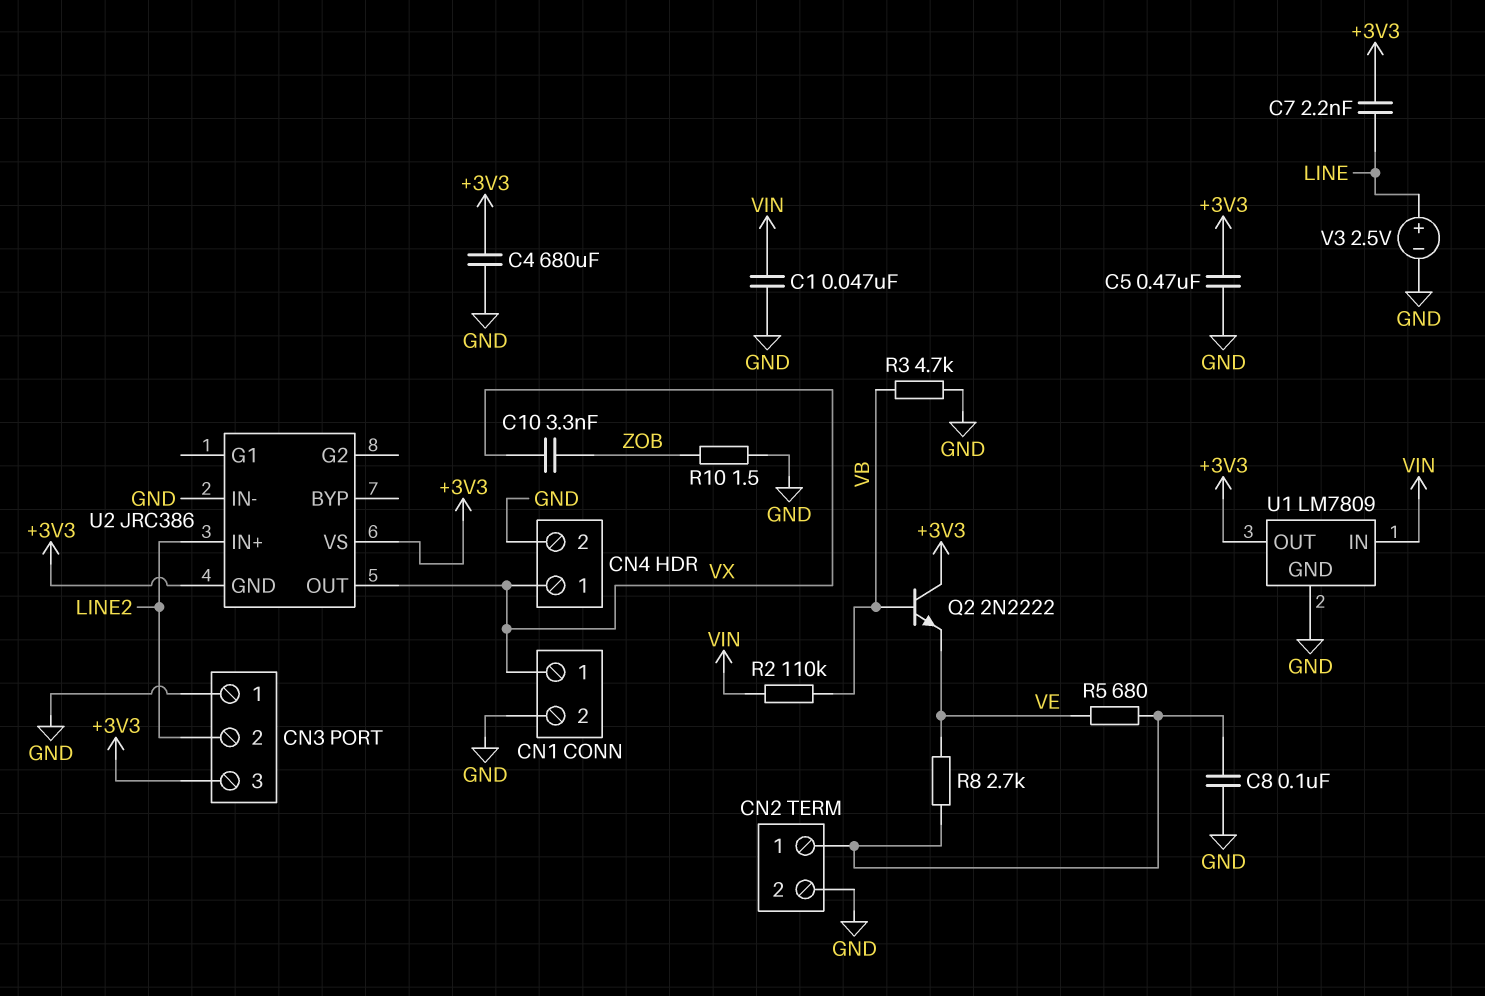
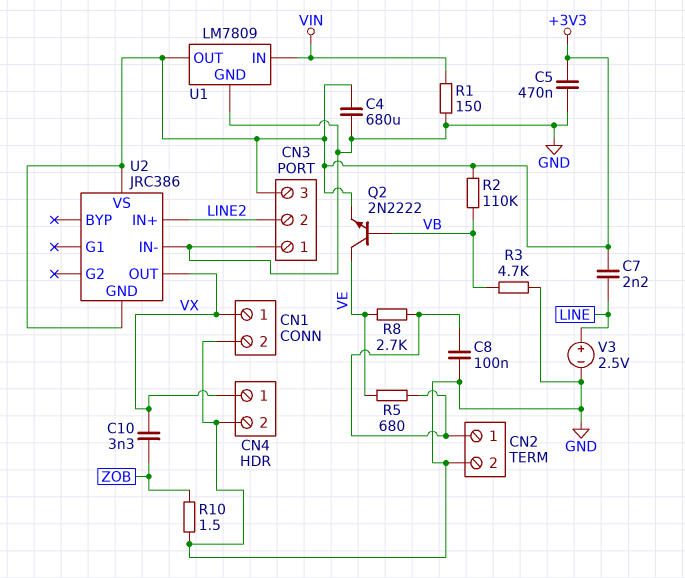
C1: 47nF (GND, VIN) -> none
Q2: NPN 2N2222 (B VB, C +3V3, E VE) -> NPN 2N2222 (B VB, C VE, E +3V3)
R1: none -> 150 (GND, VIN)
R2: 110k (VB, VIN) -> 110k (+3V3, VB)

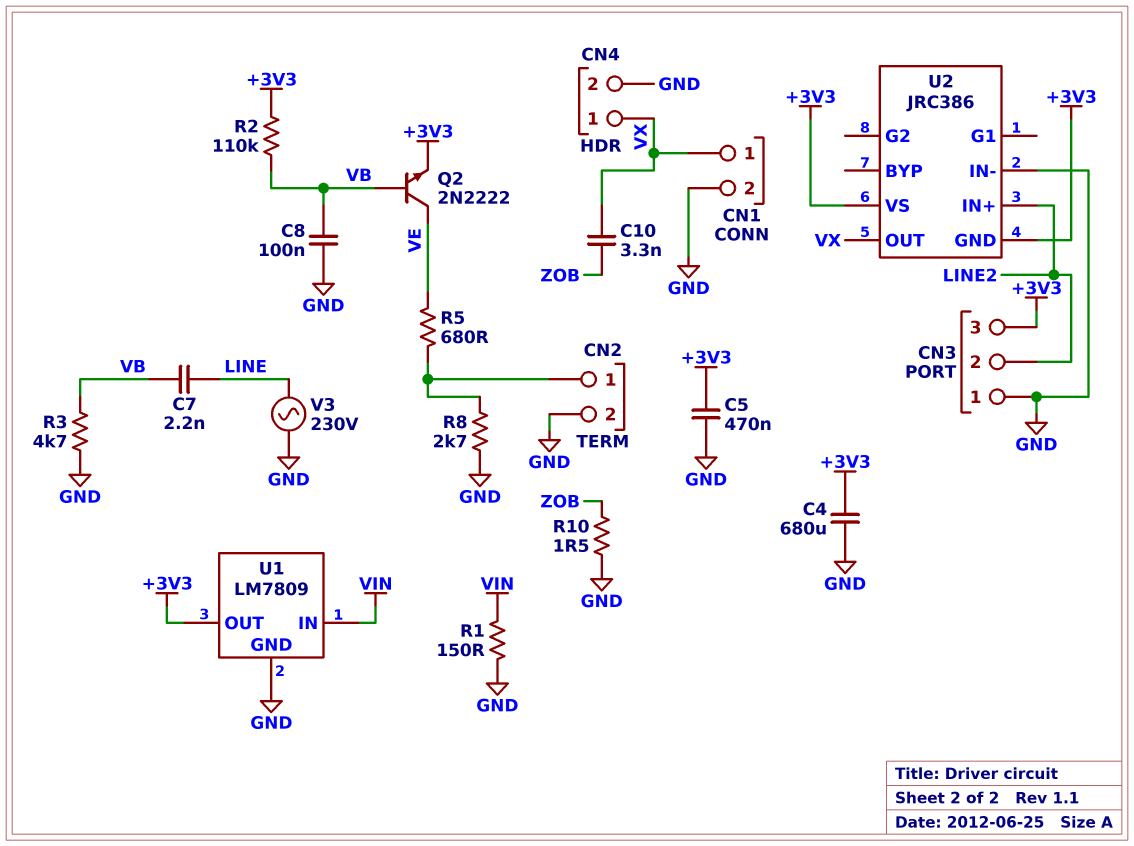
C7: 2.2nF (+3V3, LINE) -> 2.2nF (LINE, VB)
C8: 100nF (CN2/1, GND) -> 100nF (GND, VB)
R8: 2.7k (CN2/1, VE) -> 2.7k (CN2/1, GND)
V3: 2.5V (plus LINE, minus GND) -> AC 230V (GND, LINE)

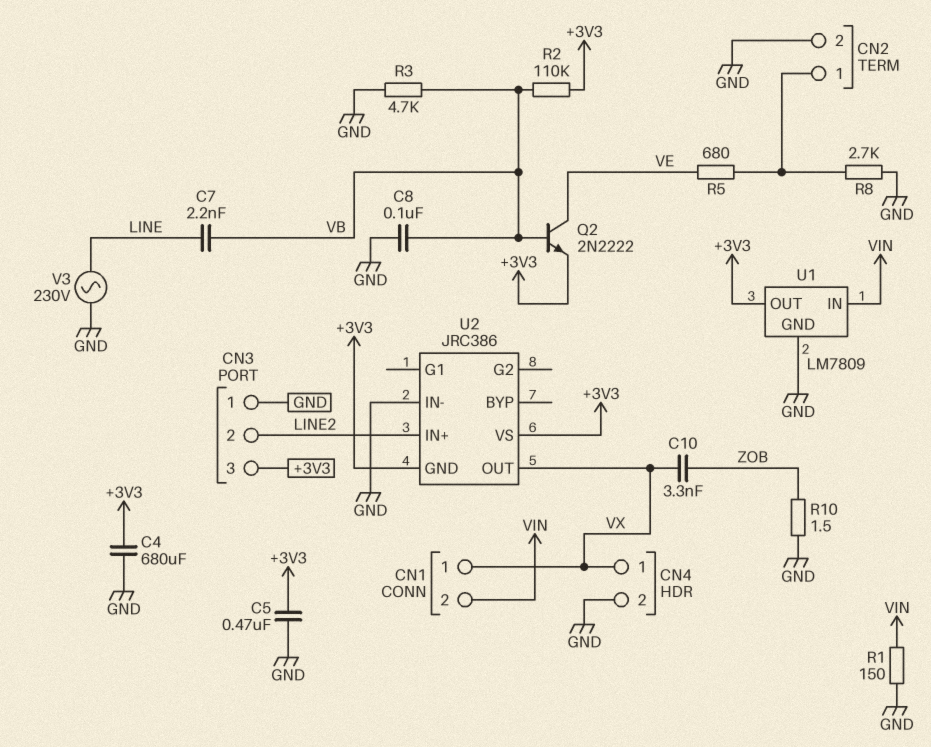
CN1 pin 2: GND -> VIN

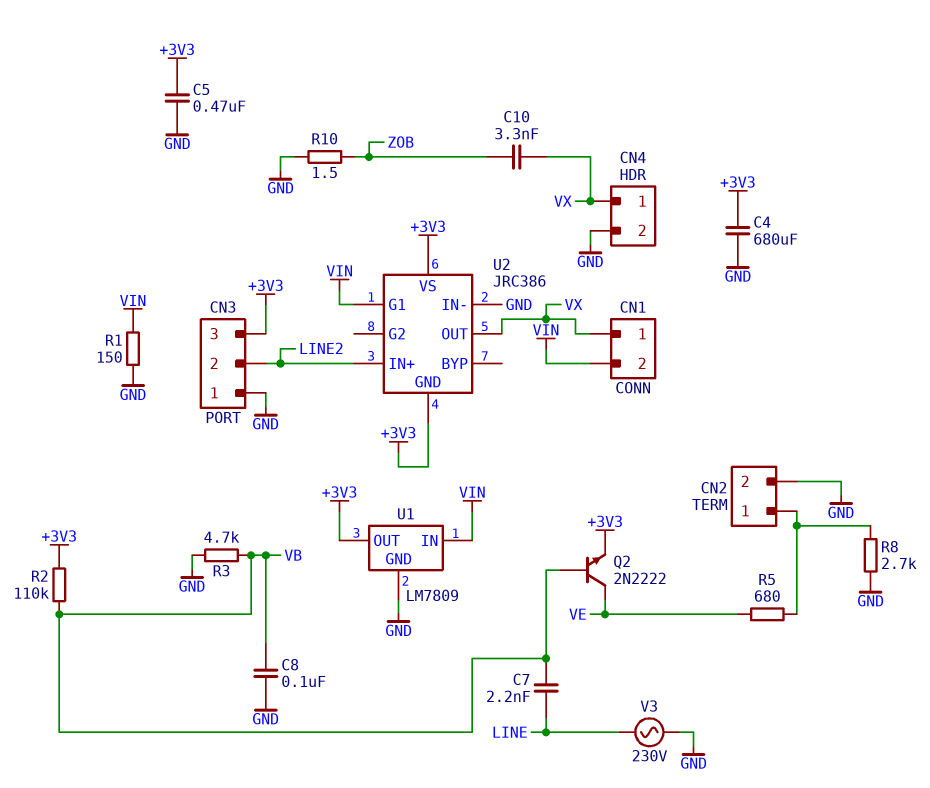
U2 pin G1: none -> VIN

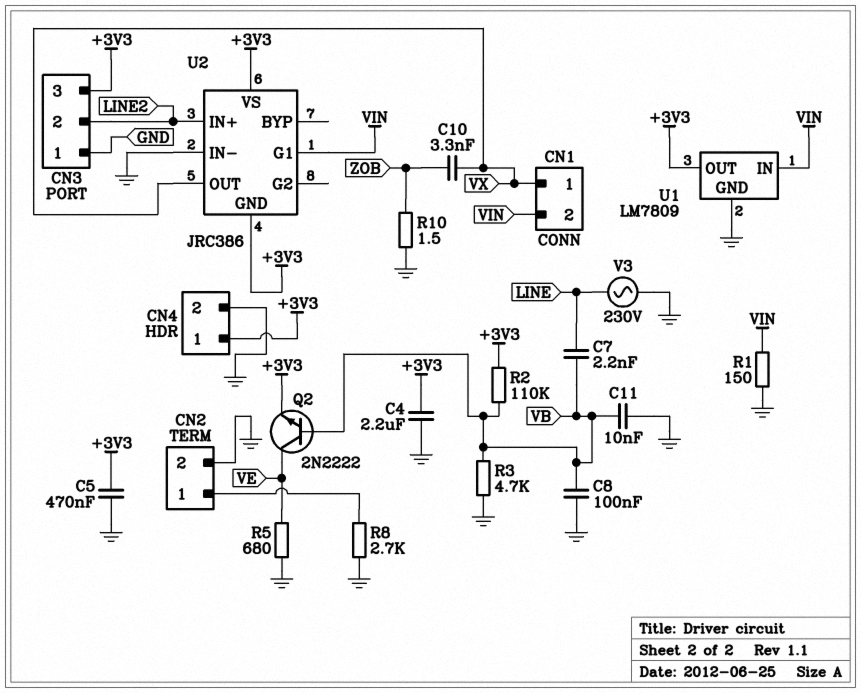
C4: 680uF (+3V3, GND) -> 2.2uF (+3V3, GND)
C11: none -> 10nF (GND, VB)
CN4 pin 1: VX -> +3V3
R5: 680 (CN2/1, VE) -> 680 (GND, VE)

